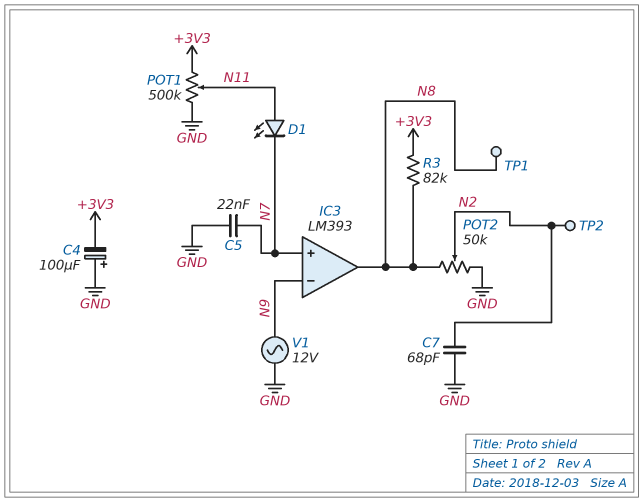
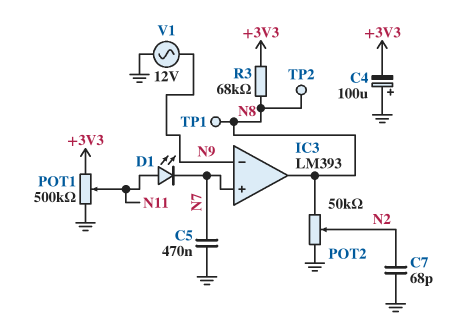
C5: 22nF (GND, N7) -> 470nF (GND, N7)
R3: 82k (+3V3, N8) -> 68k (+3V3, N8)
TP2: test point (N2) -> test point (N8)

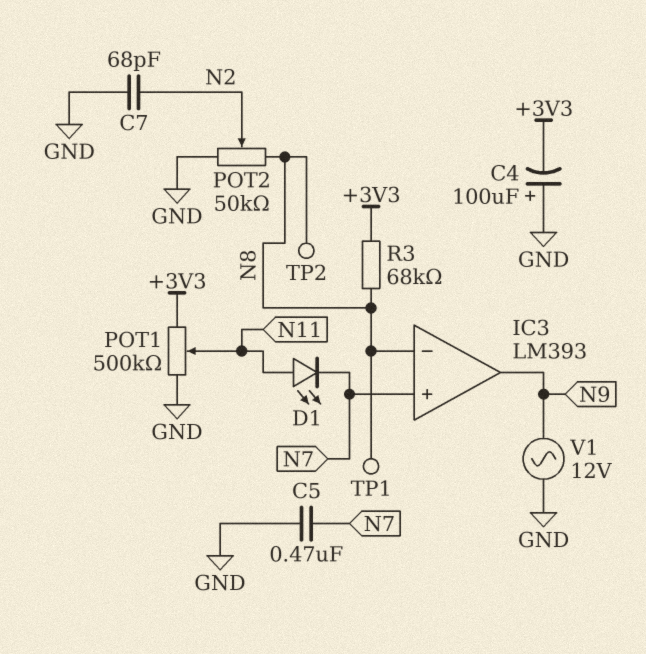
IC3 pin in-: N9 -> N8
IC3 pin out: N8 -> N9

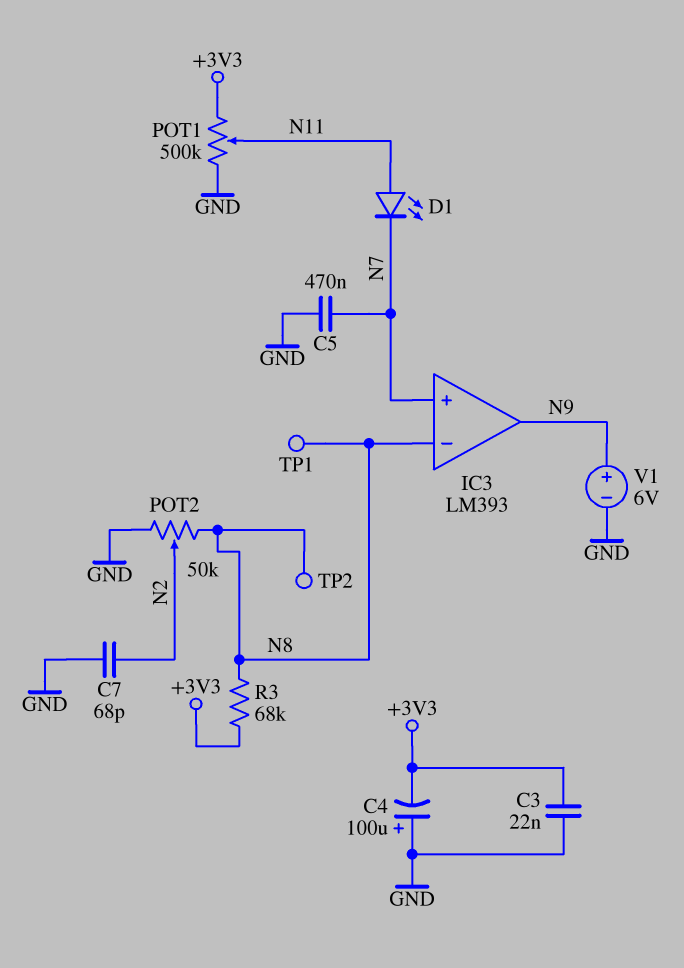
C3: none -> 22nF (+3V3, GND)
V1: AC 12V (GND, N9) -> 6V (plus N9, minus GND)

